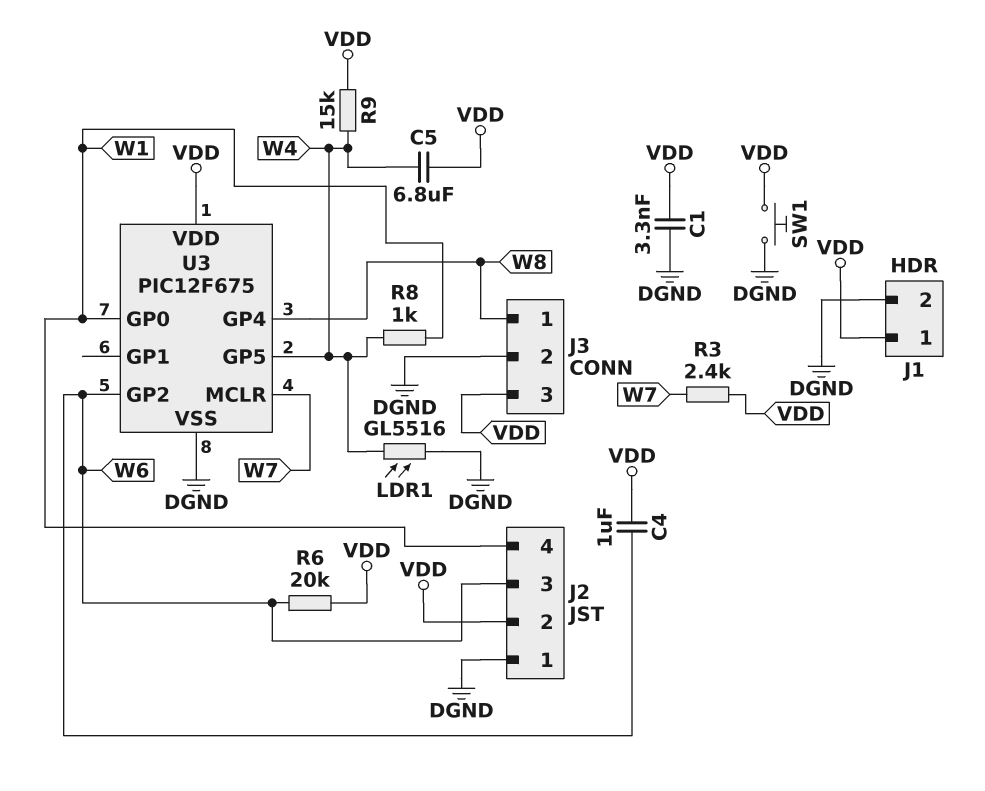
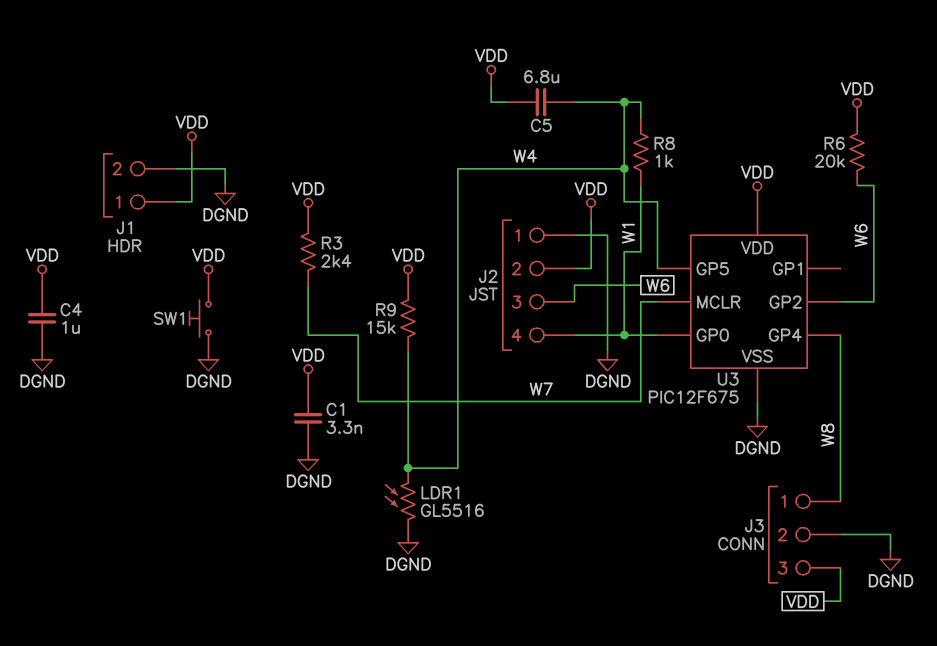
C4: 1uF (VDD, W6) -> 1uF (DGND, VDD)

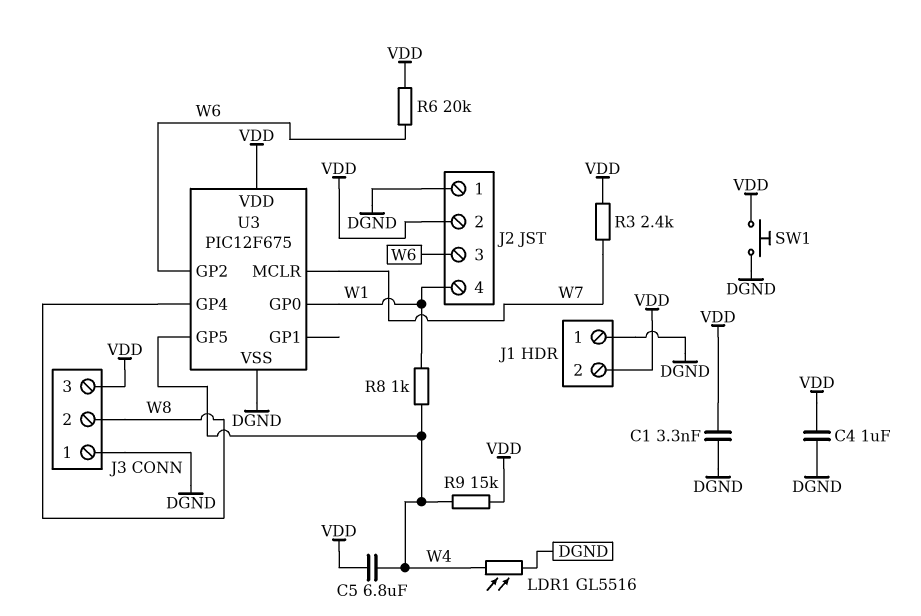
J1 pin 1: VDD -> DGND
J1 pin 2: DGND -> VDD
J3 pin 1: W8 -> DGND
J3 pin 2: DGND -> W8

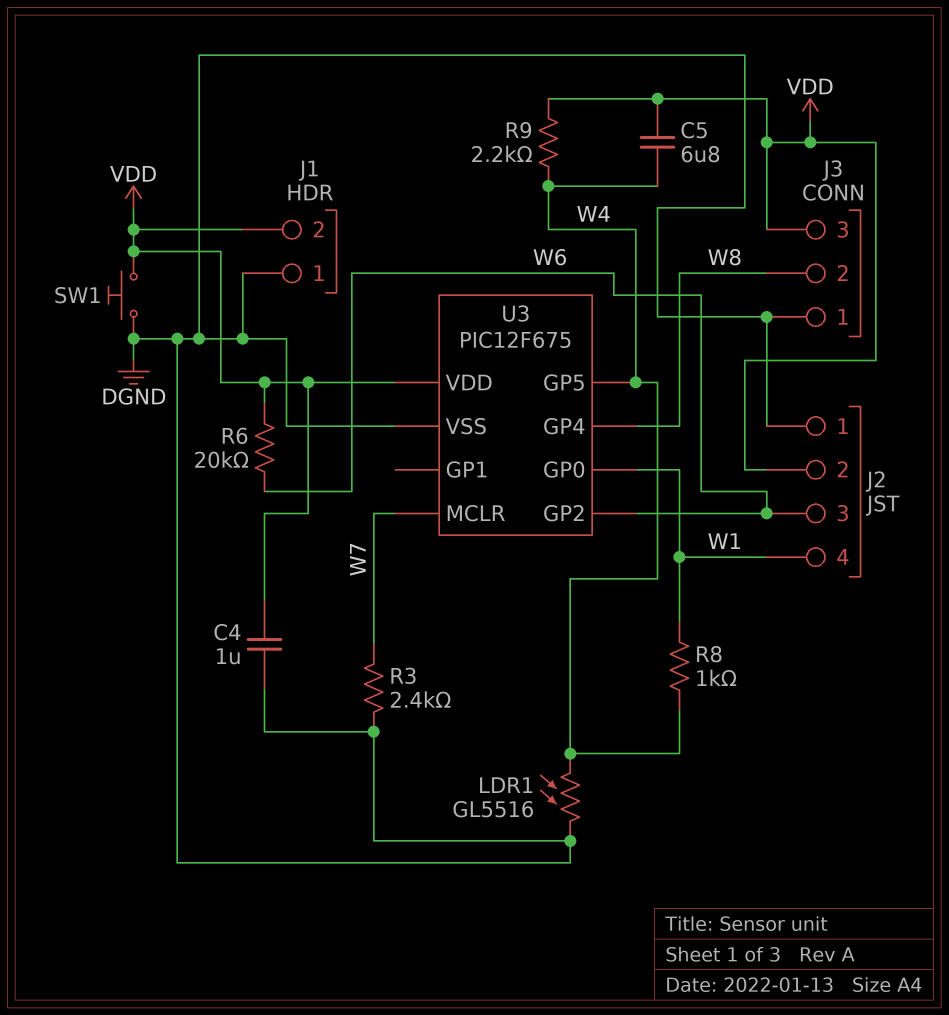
C1: 3.3nF (DGND, VDD) -> none
R3: 2.4k (VDD, W7) -> 2.4k (DGND, W7)
R9: 15k (VDD, W4) -> 2.2k (VDD, W4)

